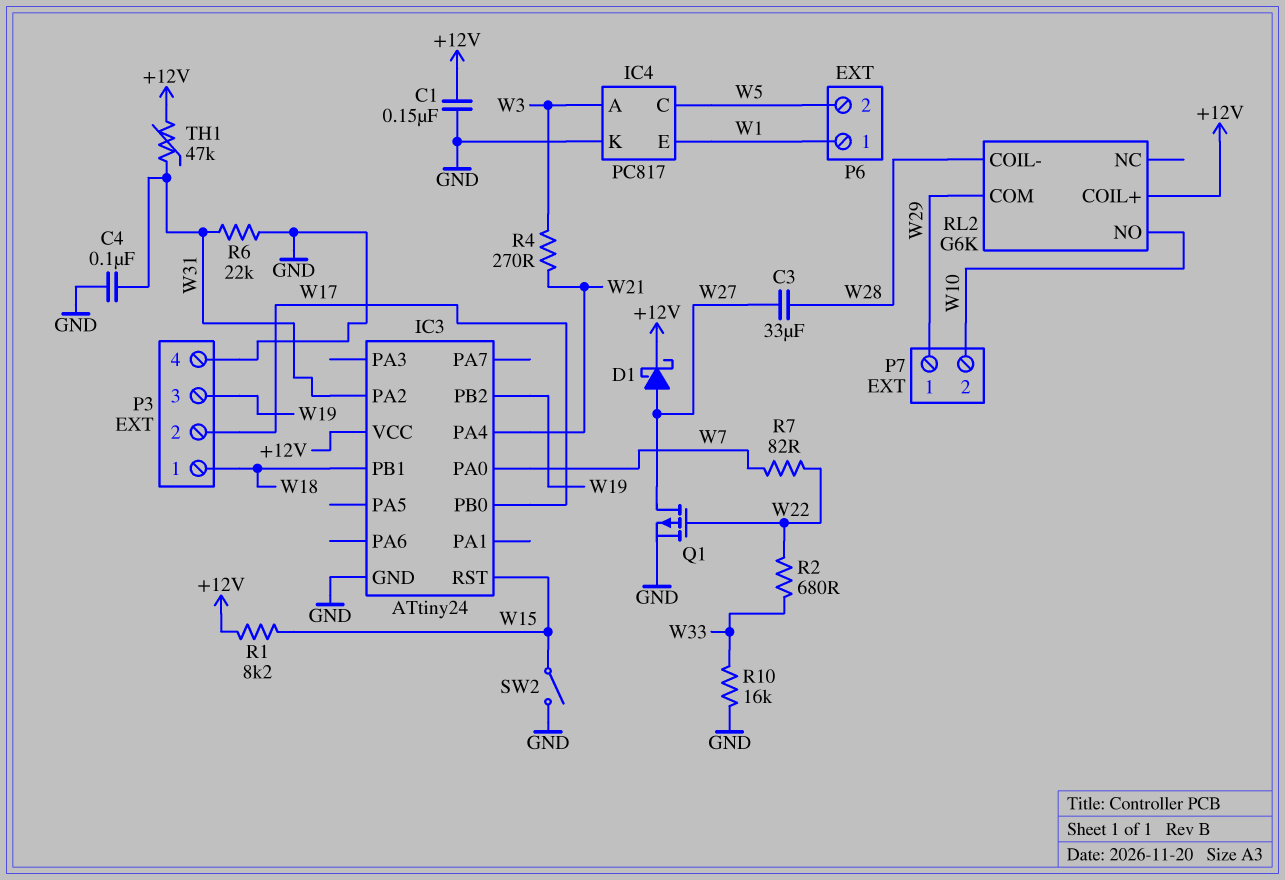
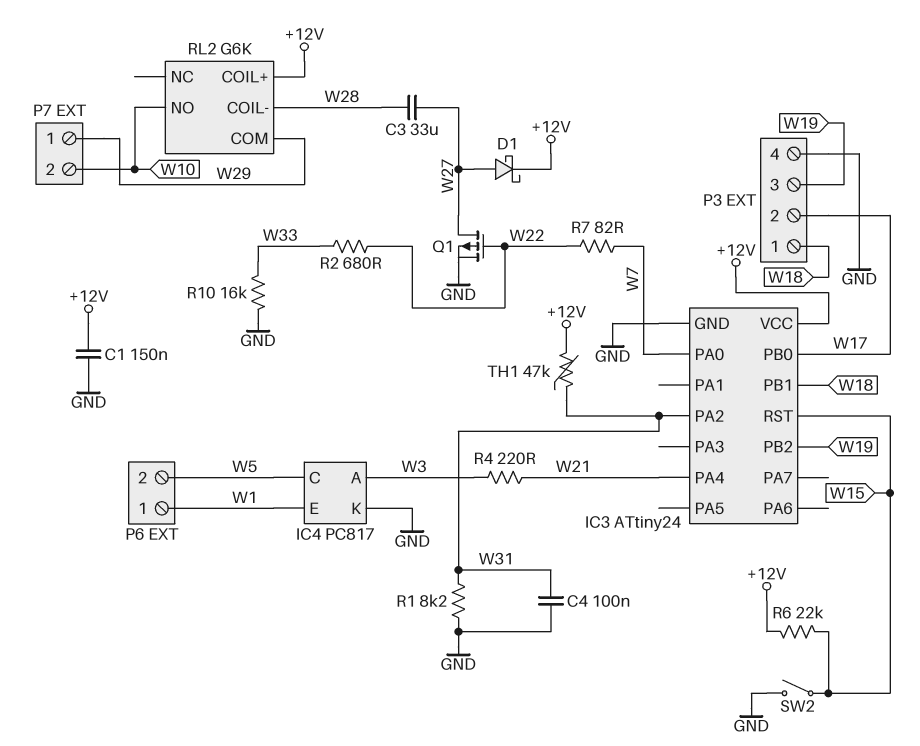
R1: 8.2k (+12V, W15) -> 8.2k (GND, W31)
R4: 270 (W3, W21) -> 220 (W3, W21)
R6: 22k (GND, W31) -> 22k (+12V, W15)

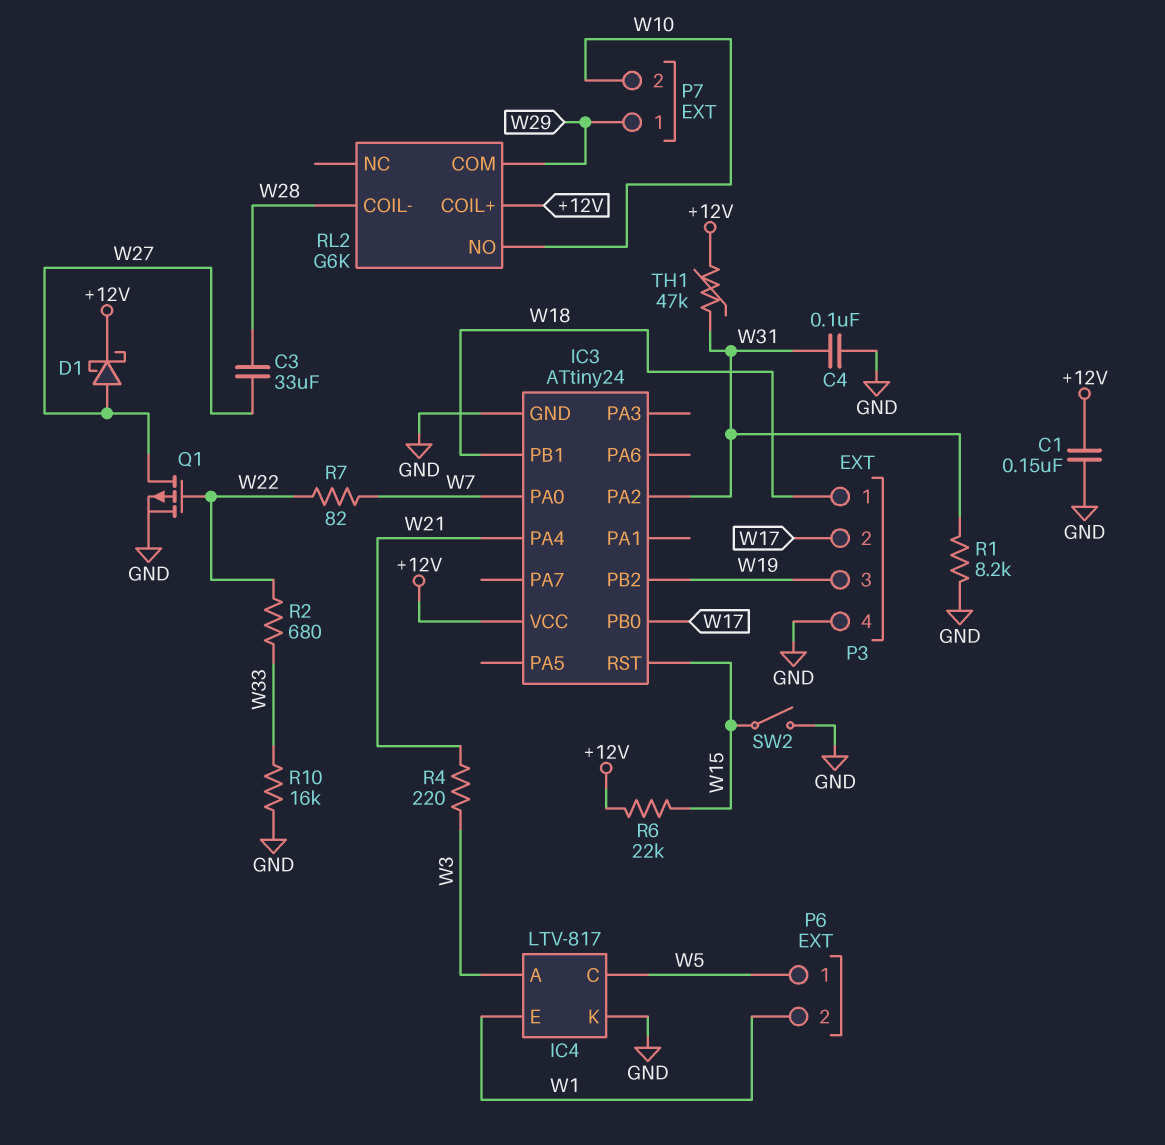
IC4: PC817 -> LTV-817
P6 pin 1: W1 -> W5
P6 pin 2: W5 -> W1

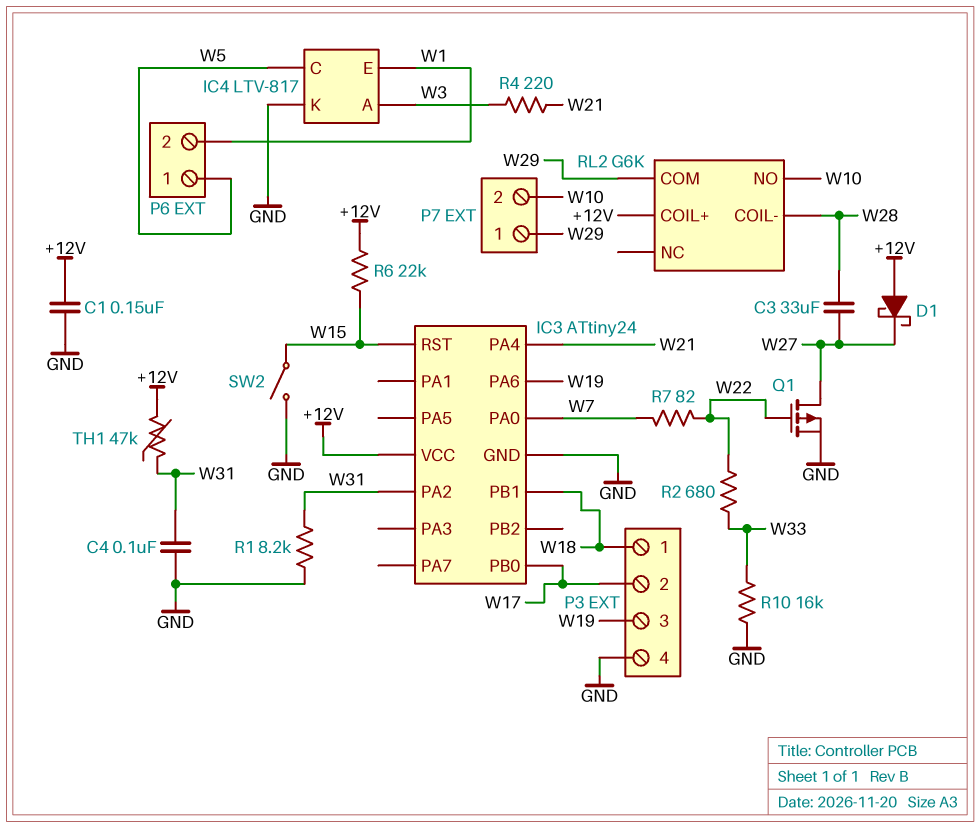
D1: schottky (A W27, K +12V) -> schottky (A +12V, K W27)
IC3 pin PA6: none -> W19
IC3 pin PB2: W19 -> none

